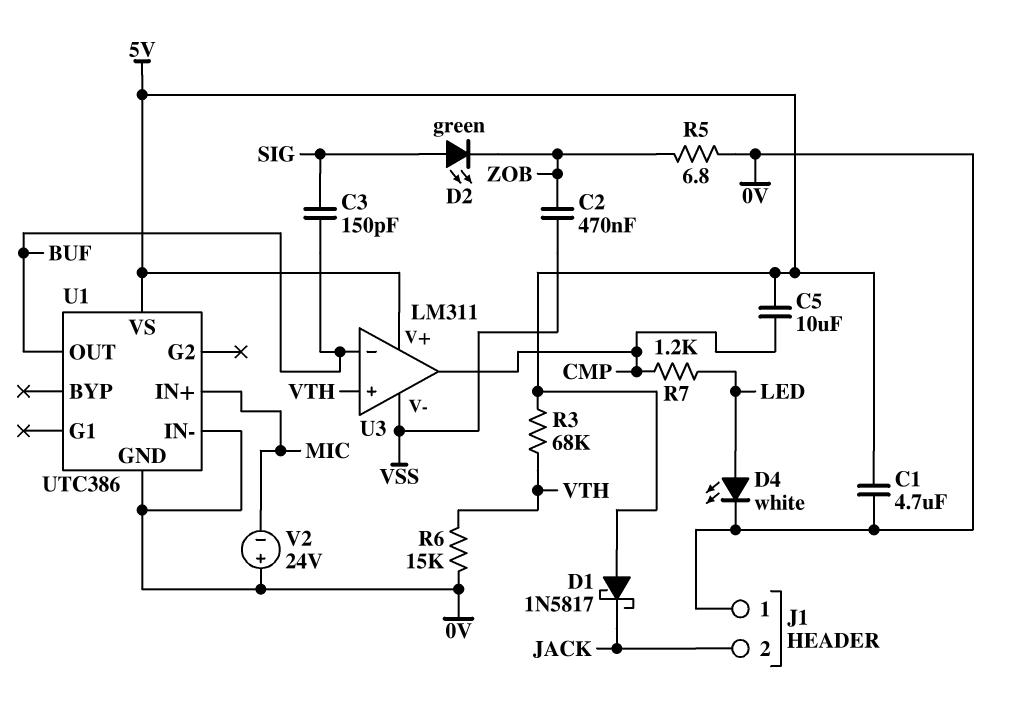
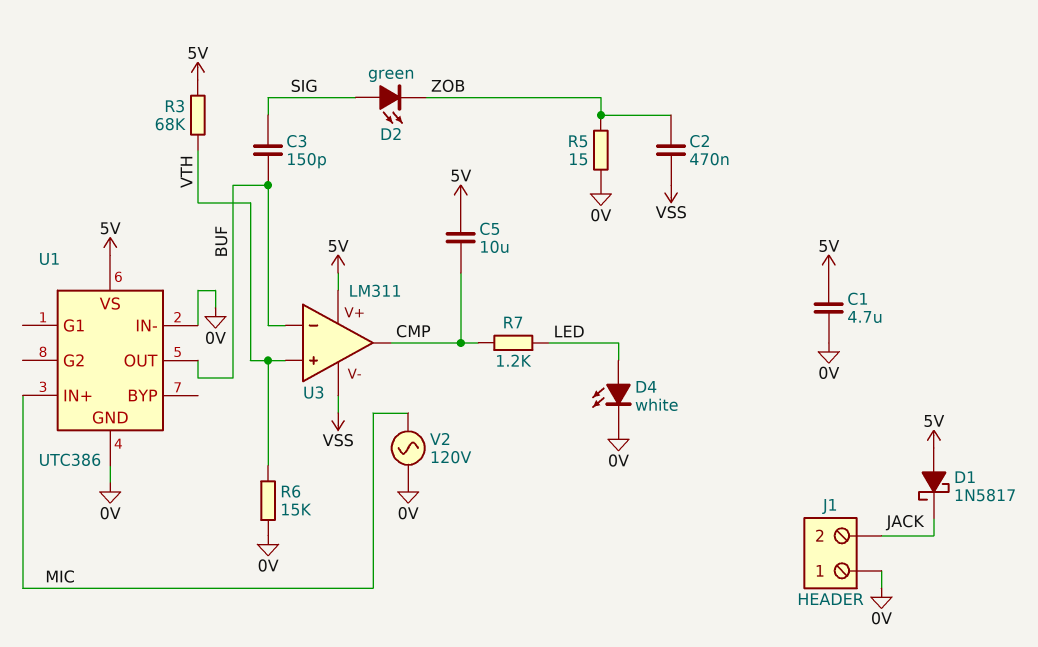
R5: 6.8 (0V, ZOB) -> 15 (0V, ZOB)
V2: 24V (plus 0V, minus MIC) -> AC 120V (0V, MIC)

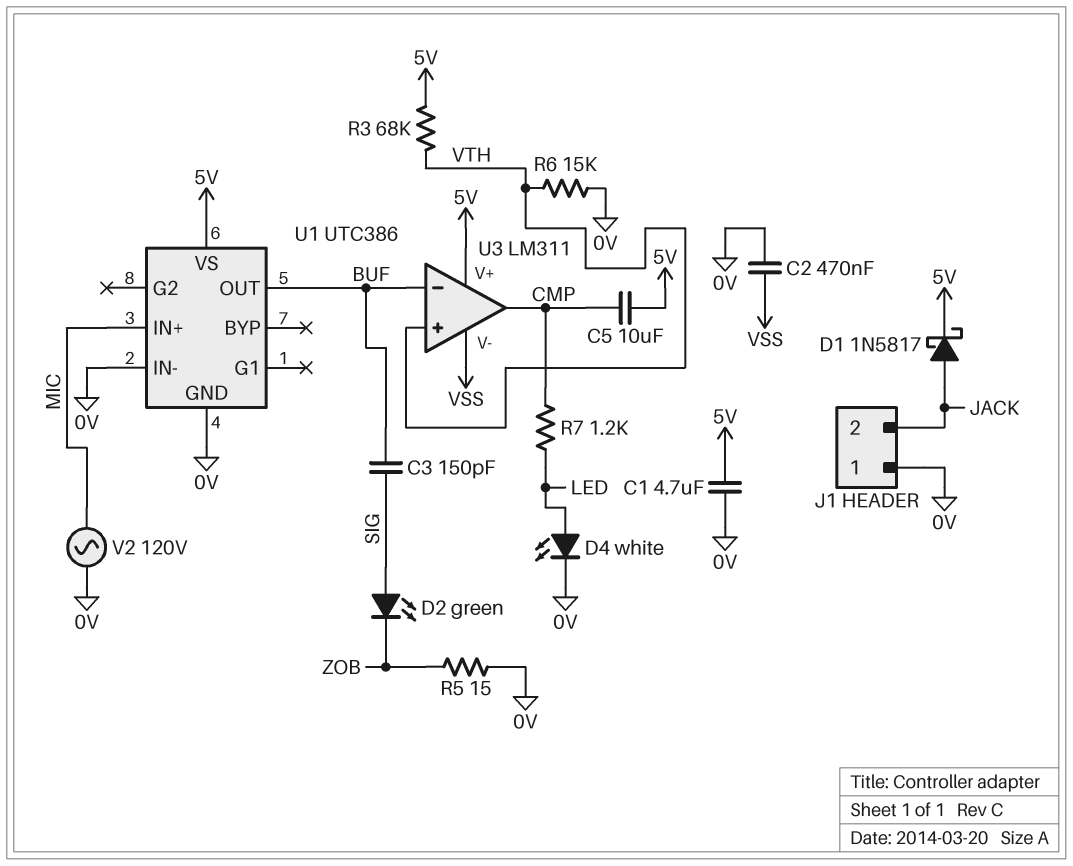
C2: 470nF (VSS, ZOB) -> 470nF (0V, VSS)
D1: schottky 1N5817 (A 5V, K JACK) -> schottky 1N5817 (A JACK, K 5V)

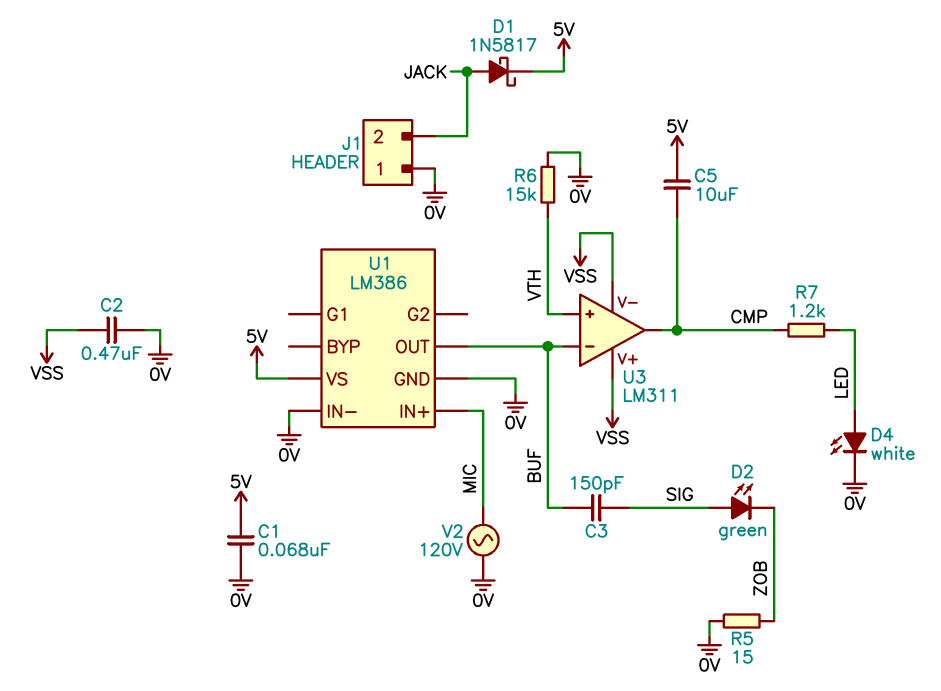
C1: 4.7uF (0V, 5V) -> 68nF (0V, 5V)
R3: 68k (5V, VTH) -> none
U1: UTC386 -> LM386
U3 pin V+: 5V -> VSS

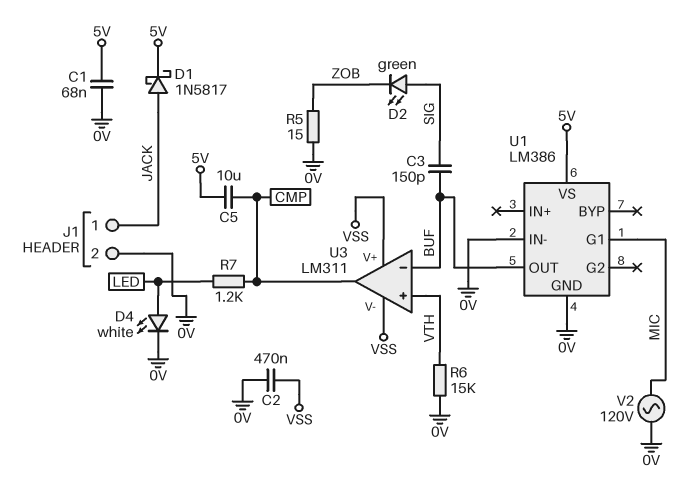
J1 pin 1: 0V -> JACK
J1 pin 2: JACK -> 0V
U1 pin G1: none -> MIC
U1 pin IN+: MIC -> none

